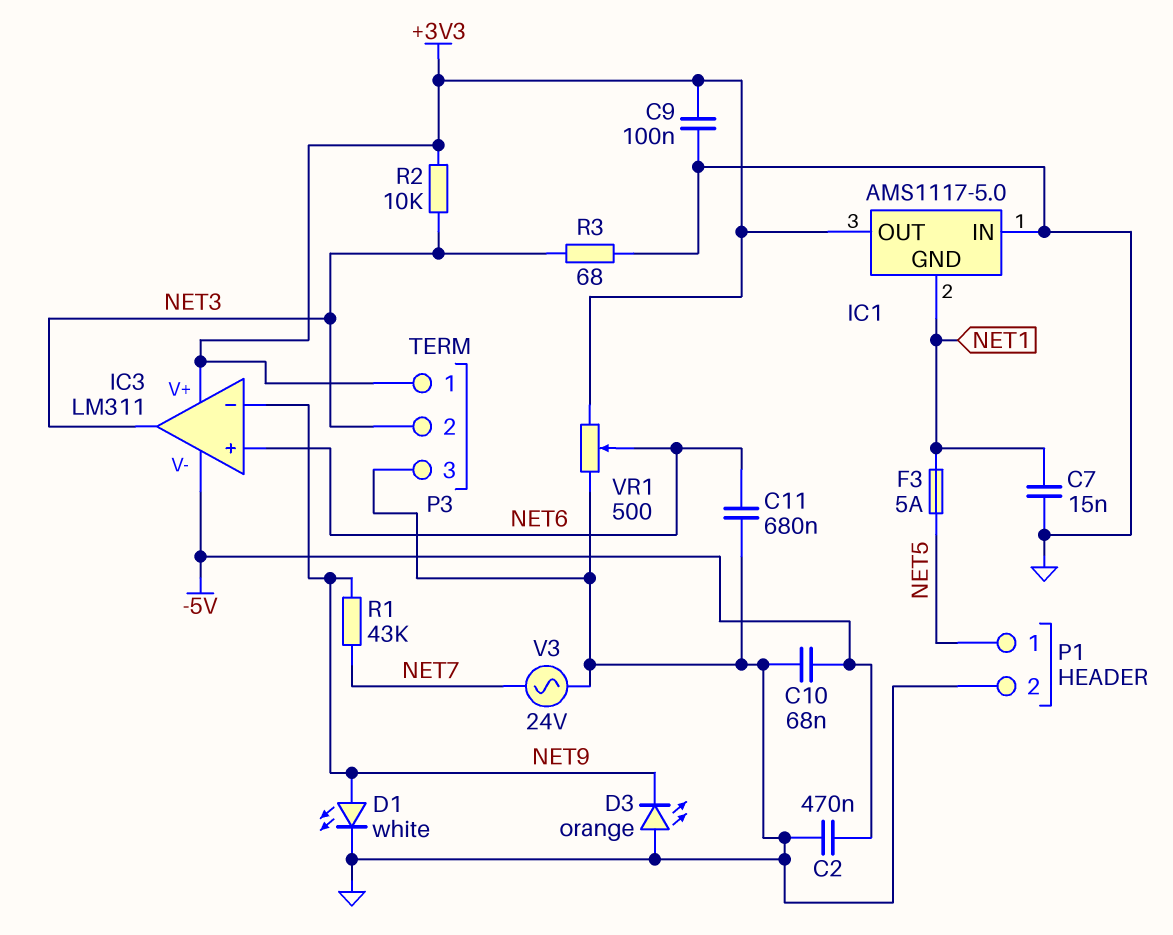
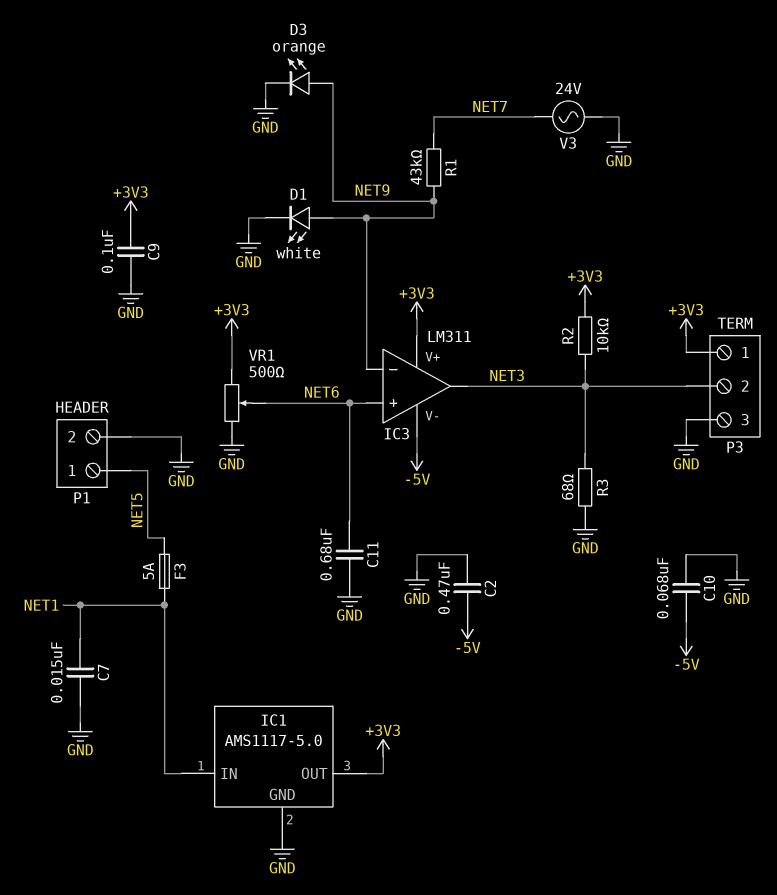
D3: LED orange (A GND, K NET9) -> LED orange (A NET9, K GND)
IC1 pin GND: NET1 -> GND
IC1 pin IN: GND -> NET1

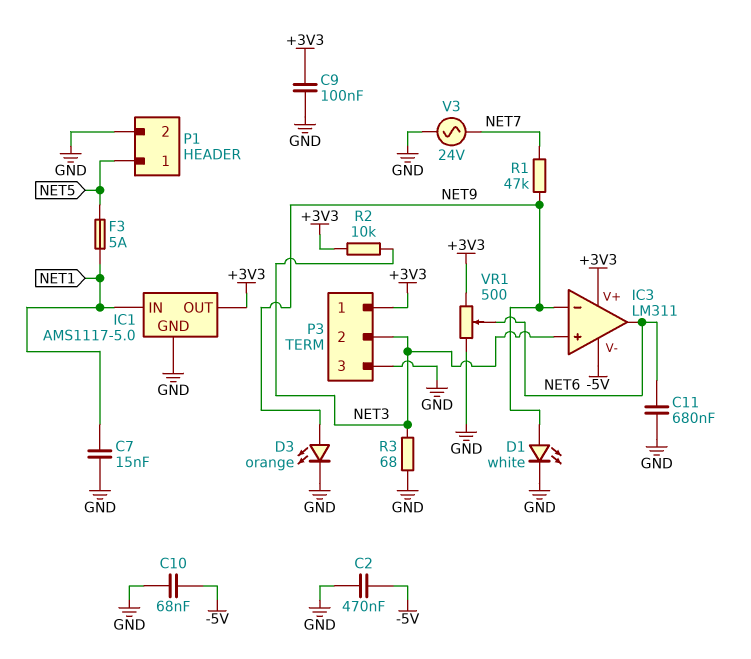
IC3 pin in+: NET6 -> NET3
IC3 pin out: NET3 -> NET6
R1: 43k (NET7, NET9) -> 47k (NET7, NET9)

